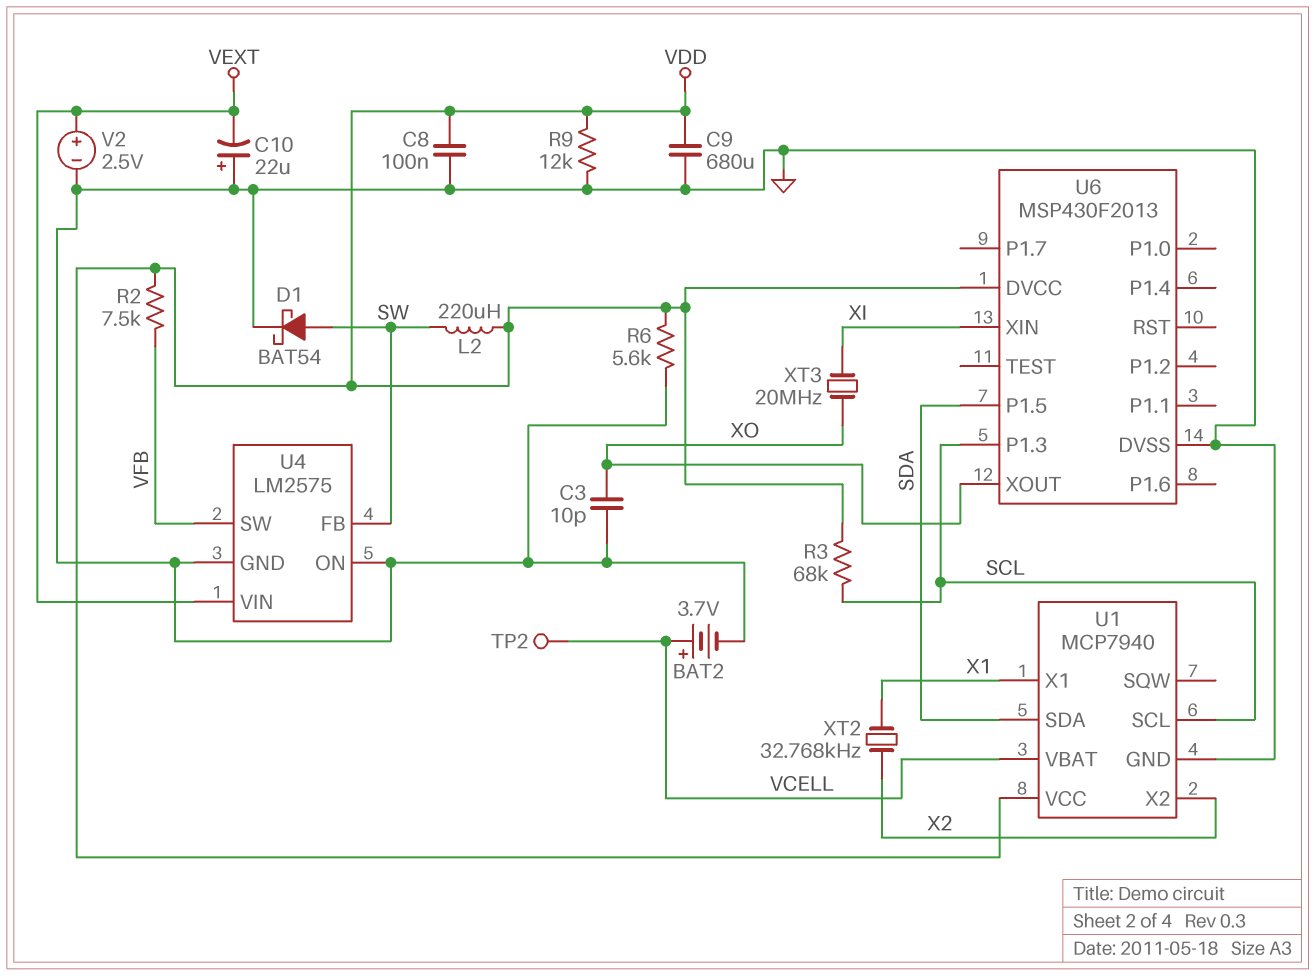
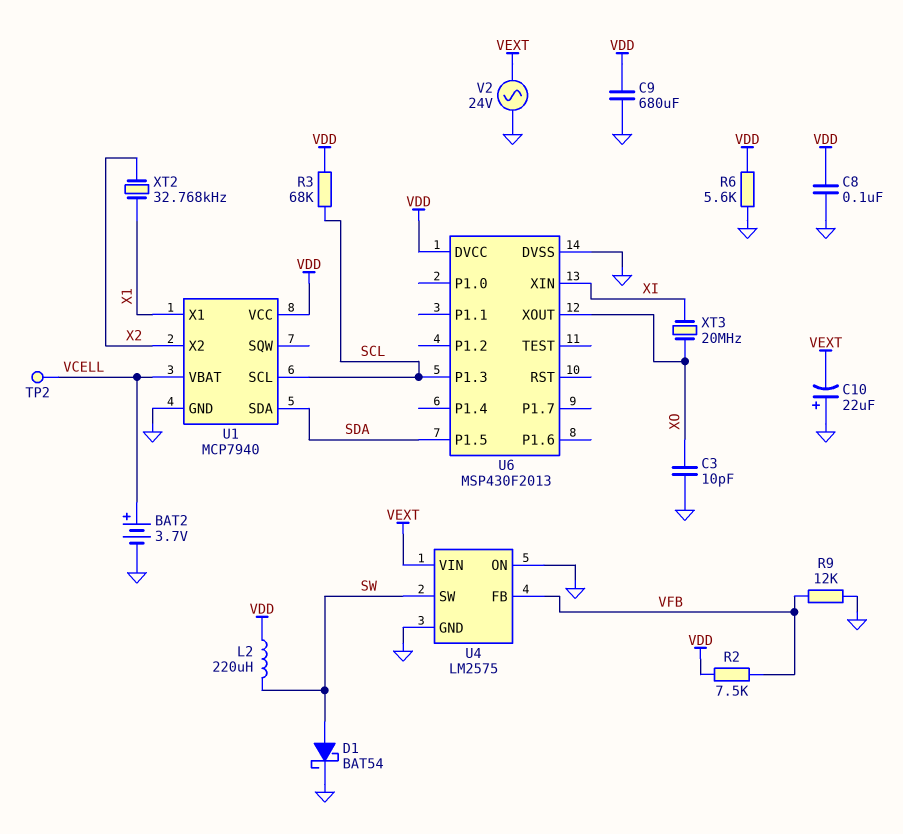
R9: 12k (GND, VDD) -> 12k (GND, VFB)
U4 pin FB: SW -> VFB
U4 pin SW: VFB -> SW
V2: 2.5V (plus VEXT, minus GND) -> AC 24V (GND, VEXT)

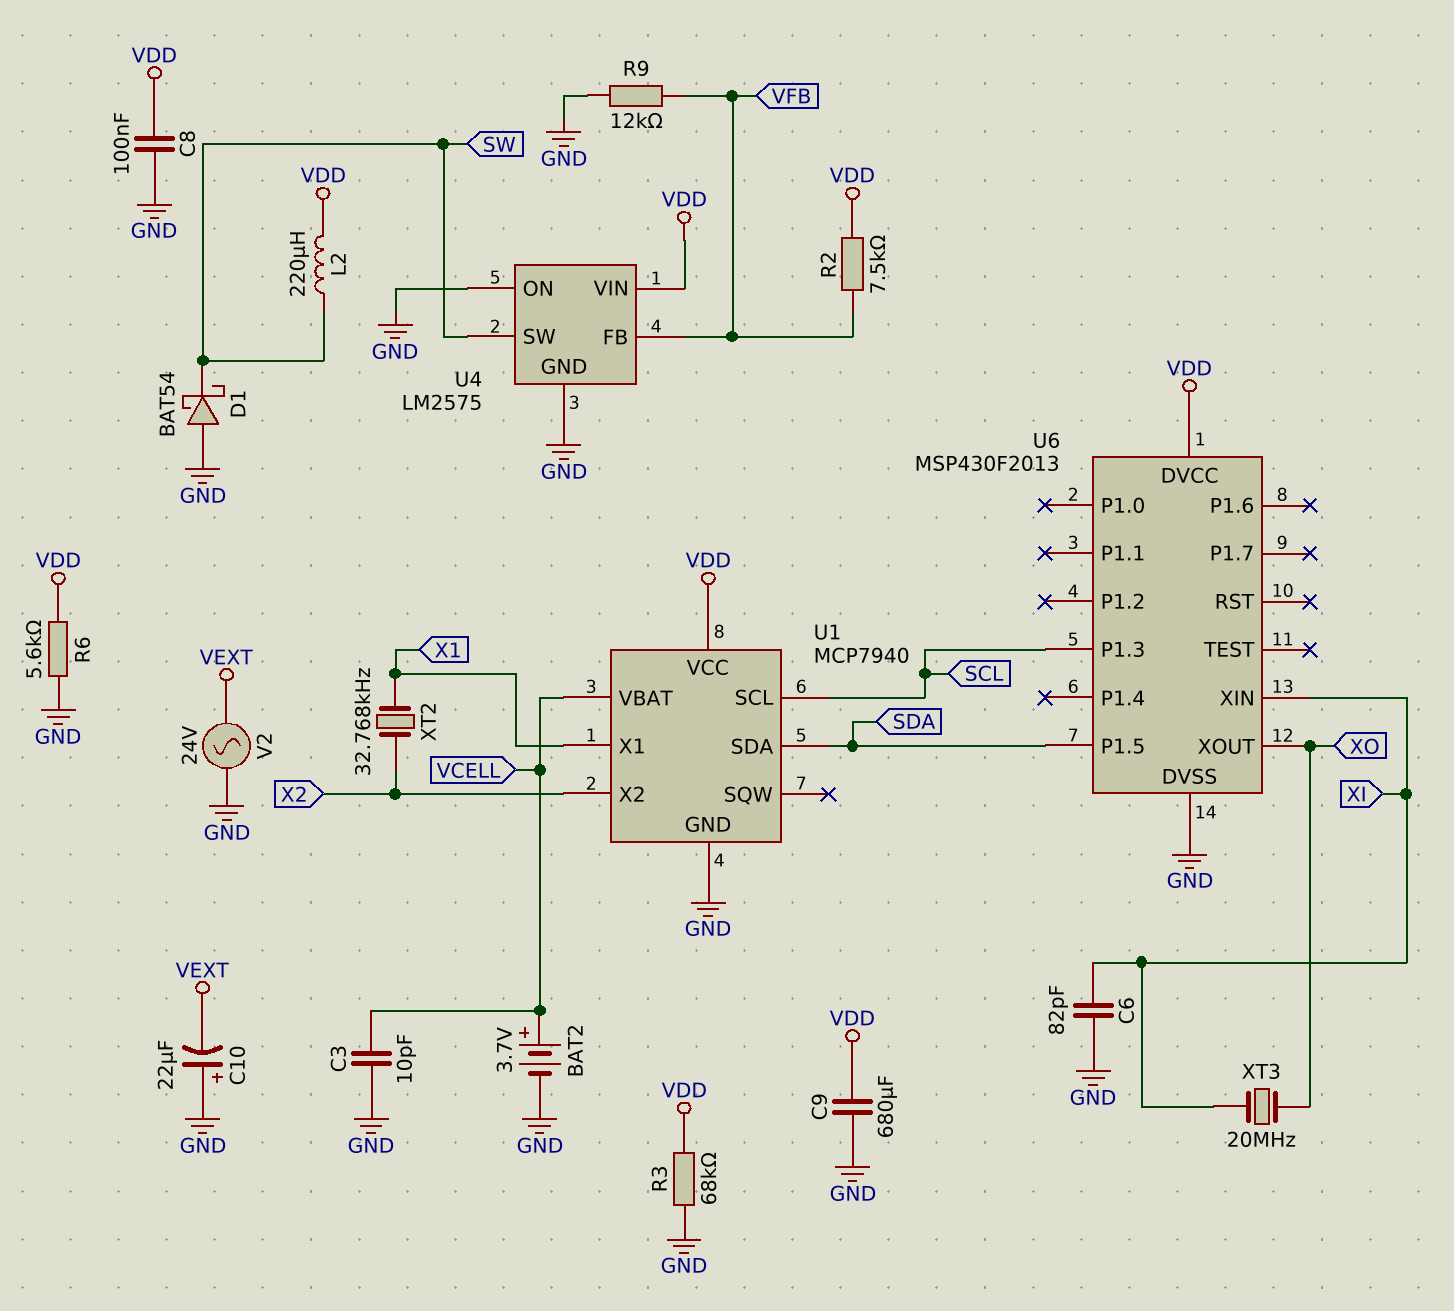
C3: 10pF (GND, XO) -> 10pF (GND, VCELL)
C6: none -> 82pF (GND, XI)
D1: schottky BAT54 (A SW, K GND) -> schottky BAT54 (A GND, K SW)
R3: 68k (SCL, VDD) -> 68k (GND, VDD)
TP2: test point (VCELL) -> none
U4 pin VIN: VEXT -> VDD

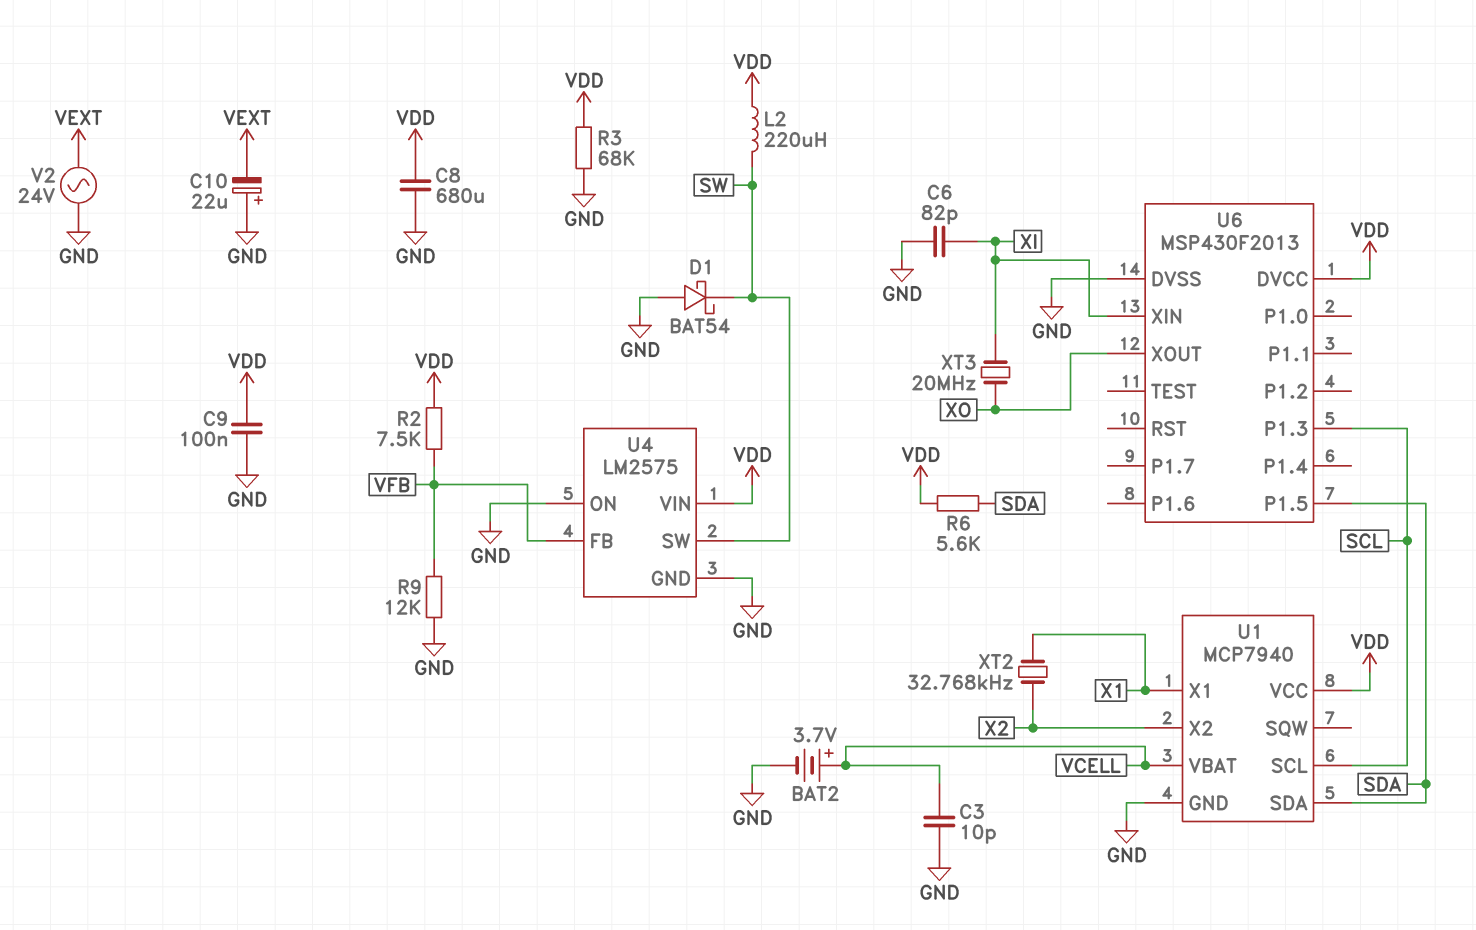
C8: 100nF (GND, VDD) -> 680uF (GND, VDD)
C9: 680uF (GND, VDD) -> 100nF (GND, VDD)
R6: 5.6k (GND, VDD) -> 5.6k (SDA, VDD)

